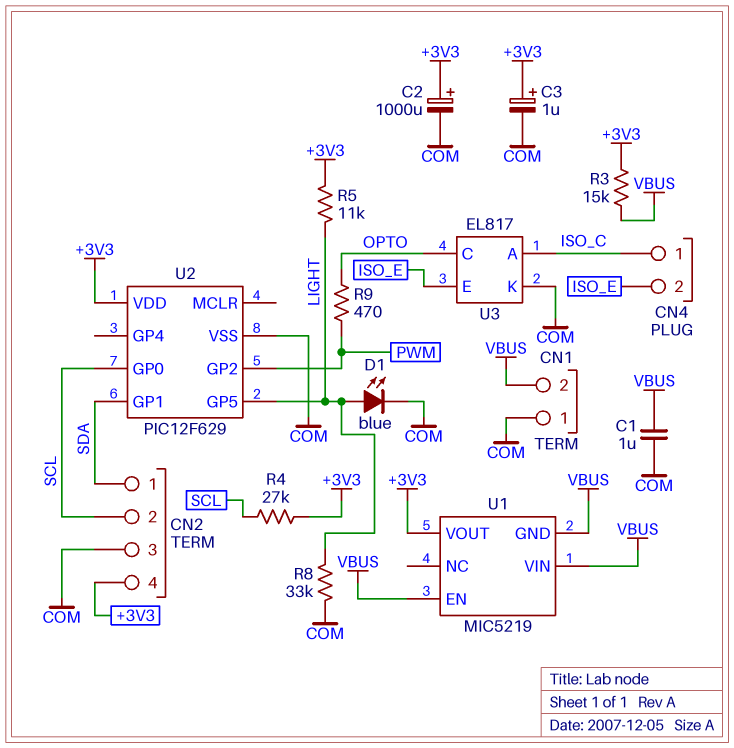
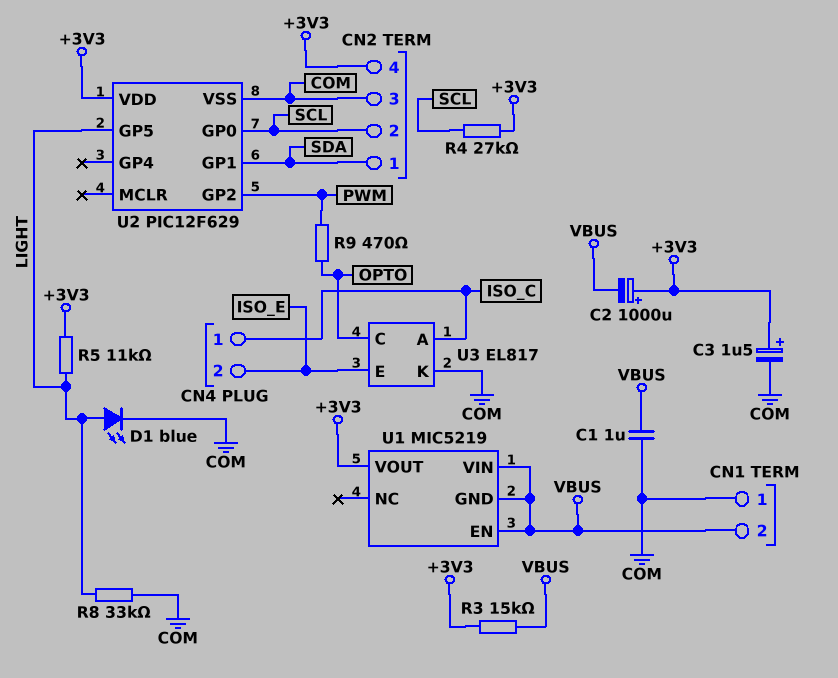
C2: 1000uF (plus +3V3, minus COM) -> 1000uF (plus +3V3, minus VBUS)
C3: 1uF (plus +3V3, minus COM) -> 1.5uF (plus +3V3, minus COM)

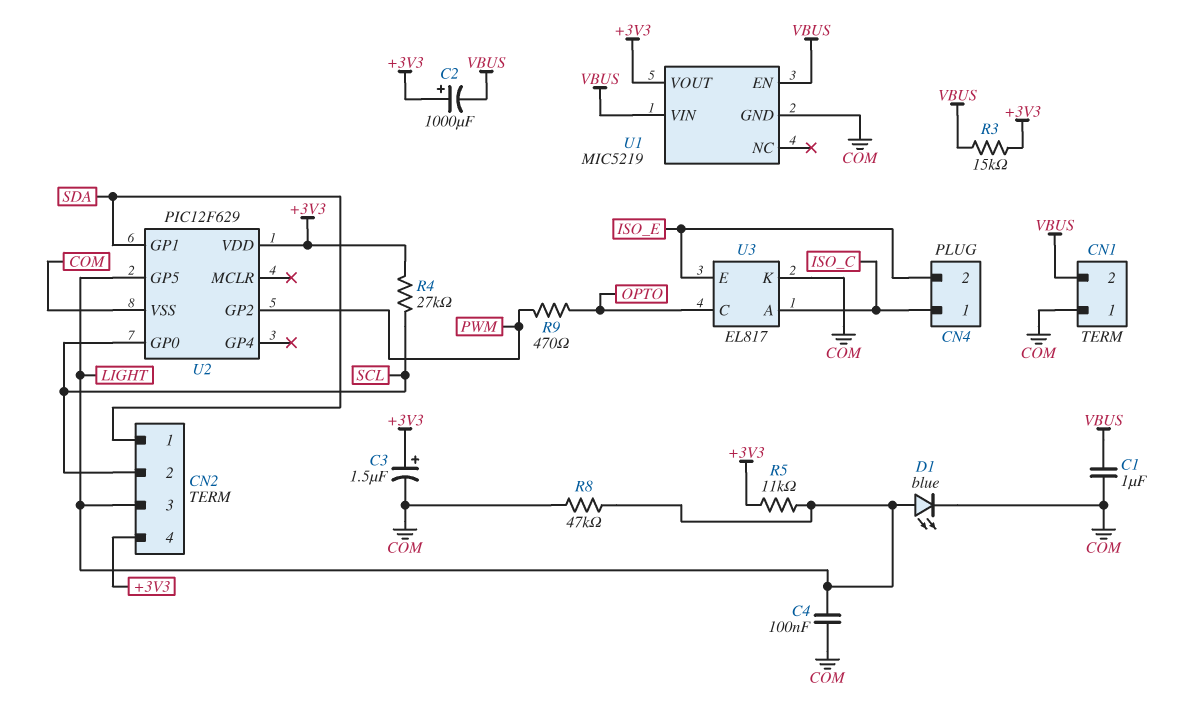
C4: none -> 100nF (COM, LIGHT)
CN2 pin 3: COM -> LIGHT
R8: 33k (COM, LIGHT) -> 47k (COM, LIGHT)
U1 pin GND: VBUS -> COM

